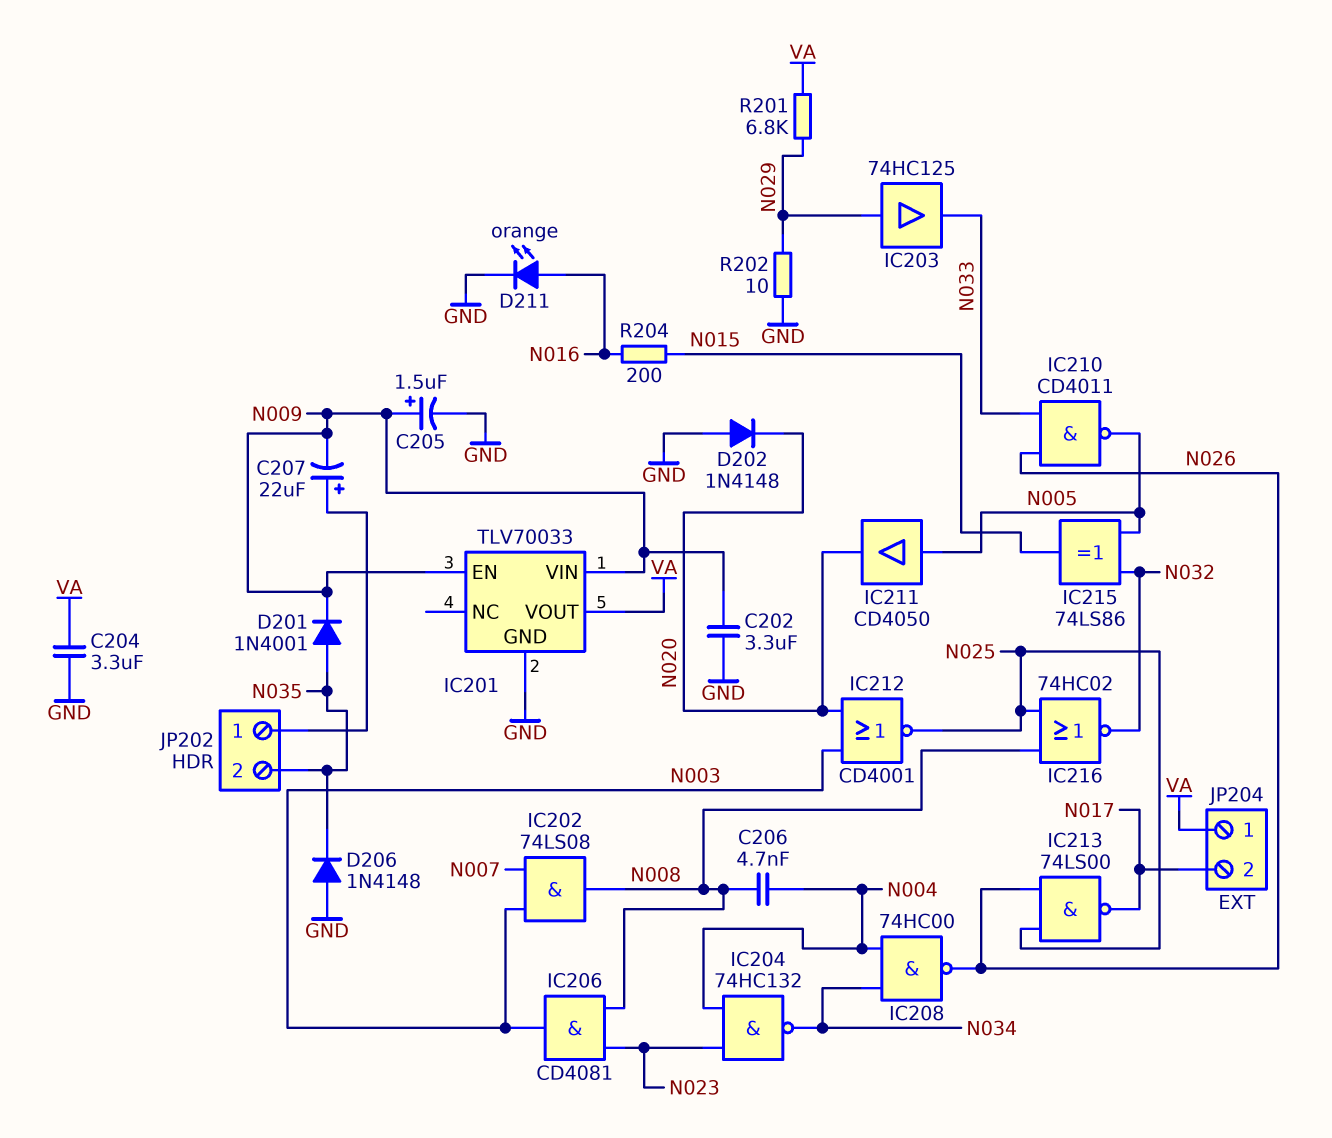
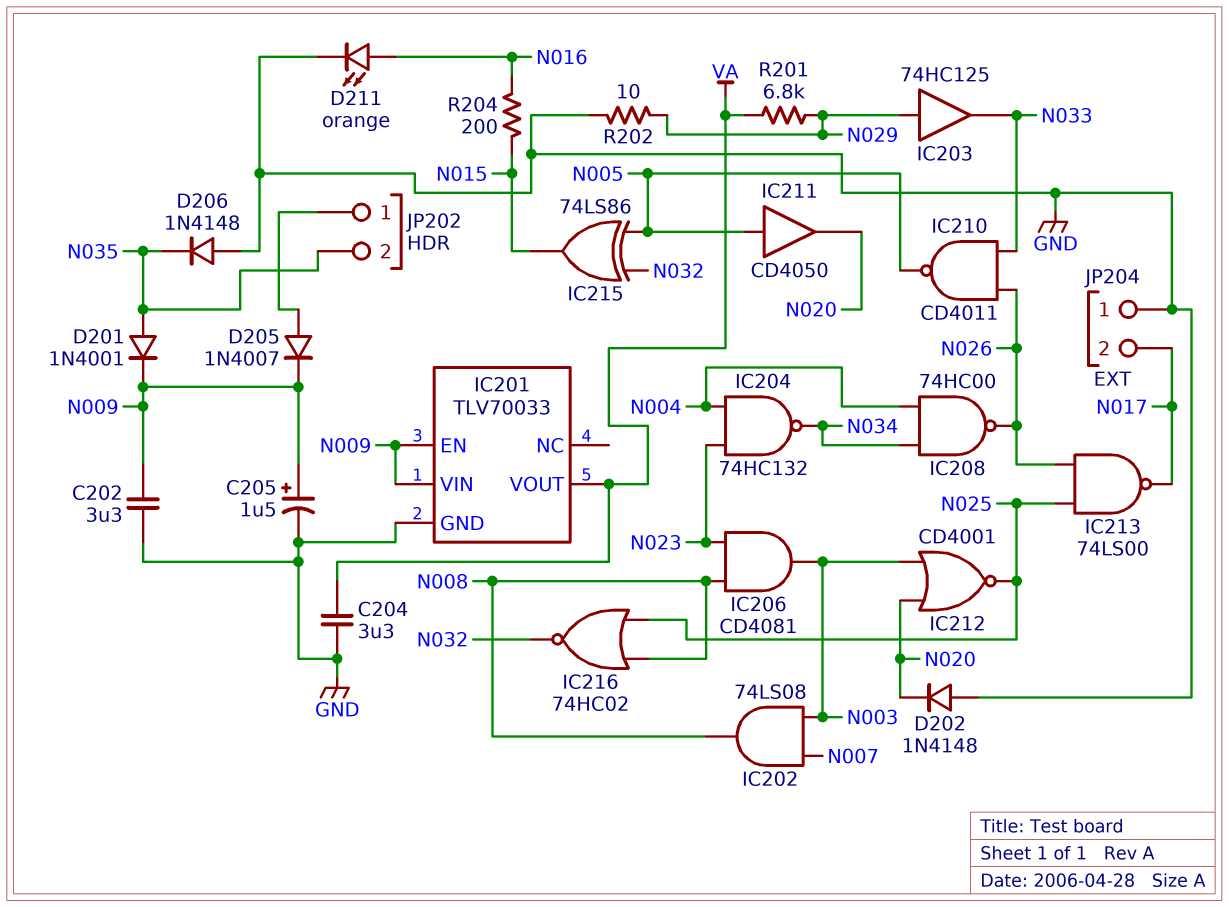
C206: 4.7nF (N004, N008) -> none
C207: 22uF (plus JP202/1, minus N009) -> none
D205: none -> diode 1N4007 (A JP202/1, K N009)
JP204 pin 1: VA -> GND

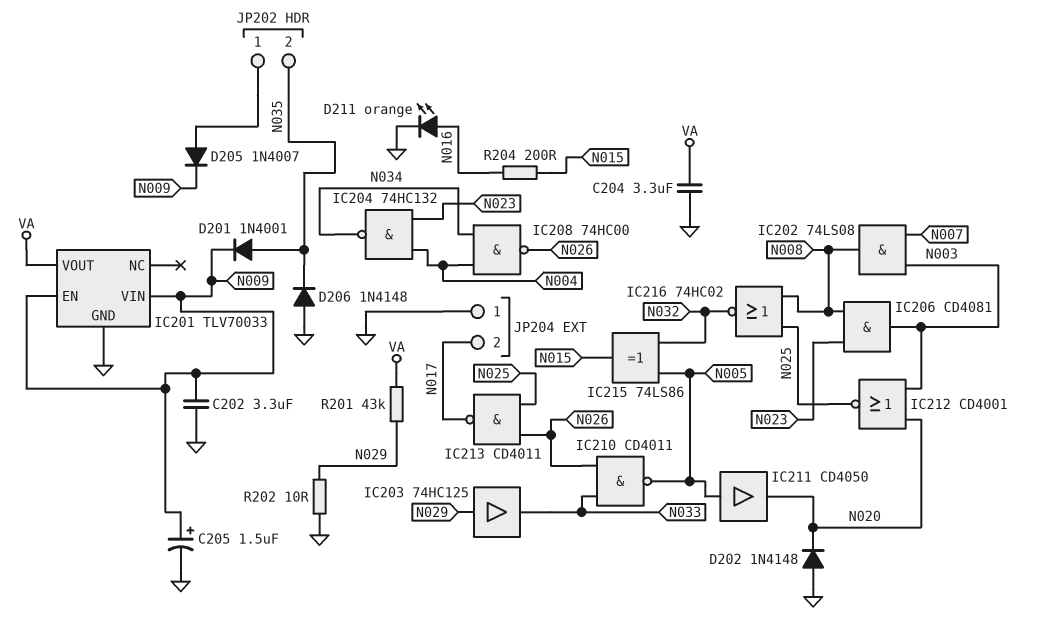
IC213: NAND 74LS00 (in N025, in N026, out N017) -> NAND CD4011 (in N025, in N026, out N017)
R201: 6.8k (N029, VA) -> 43k (N029, VA)

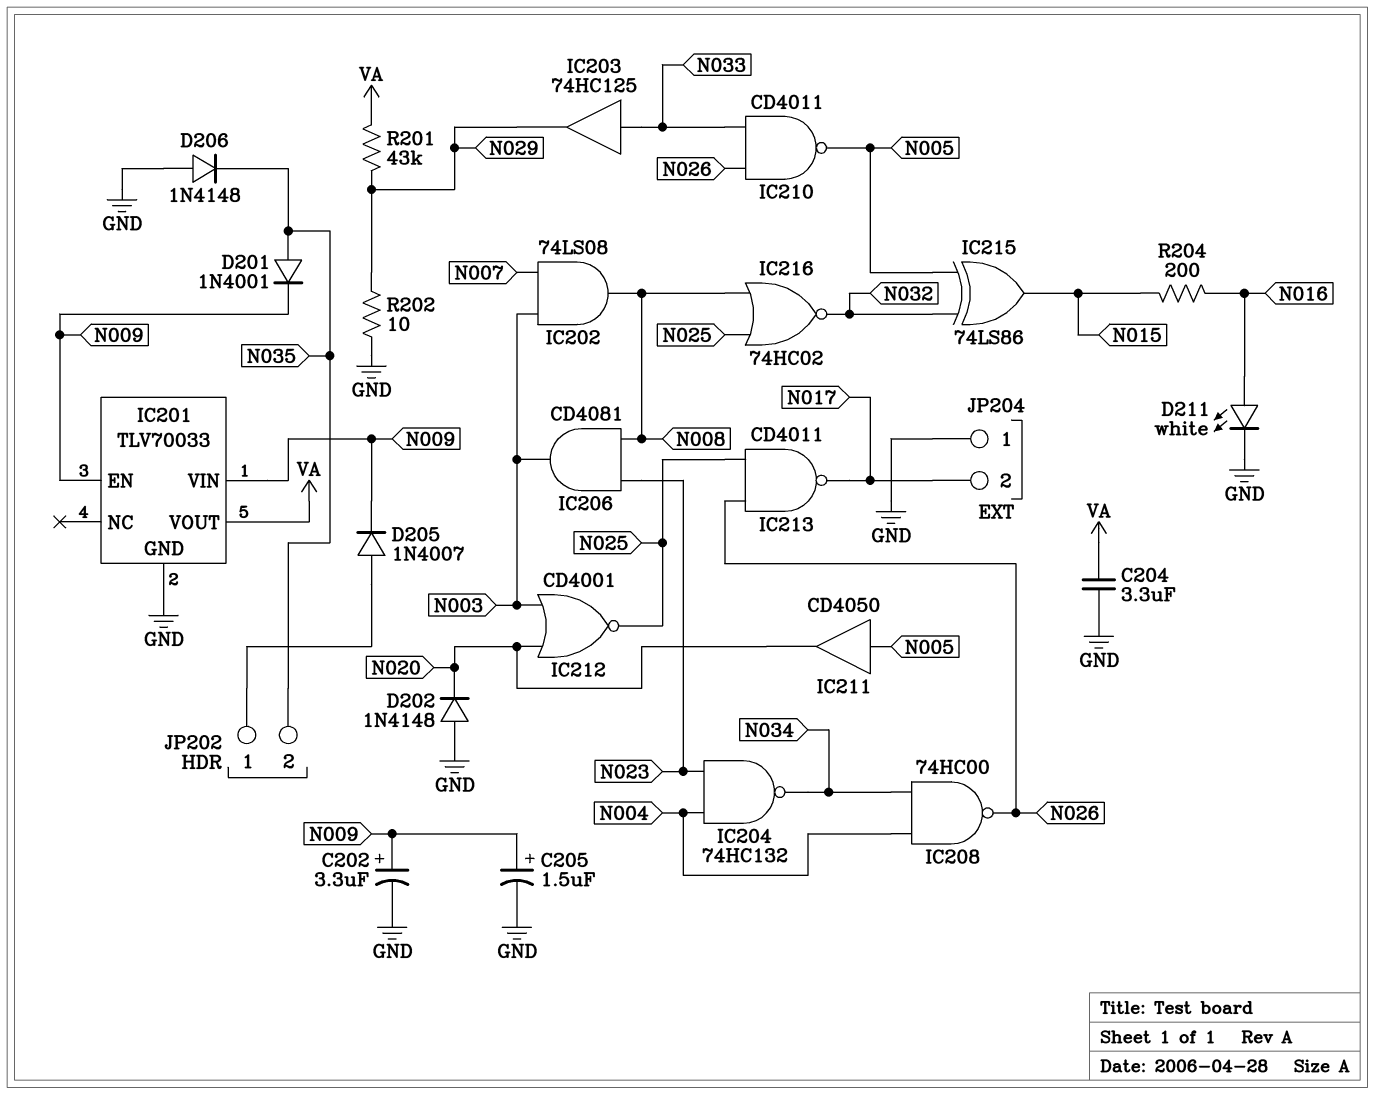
C202: 3.3uF (GND, N009) -> 3.3uF (plus N009, minus GND)
D211: LED orange (A N016, K GND) -> LED white (A N016, K GND)
IC203: buffer 74HC125 (in N029, out N033) -> buffer 74HC125 (in N033, out N029)

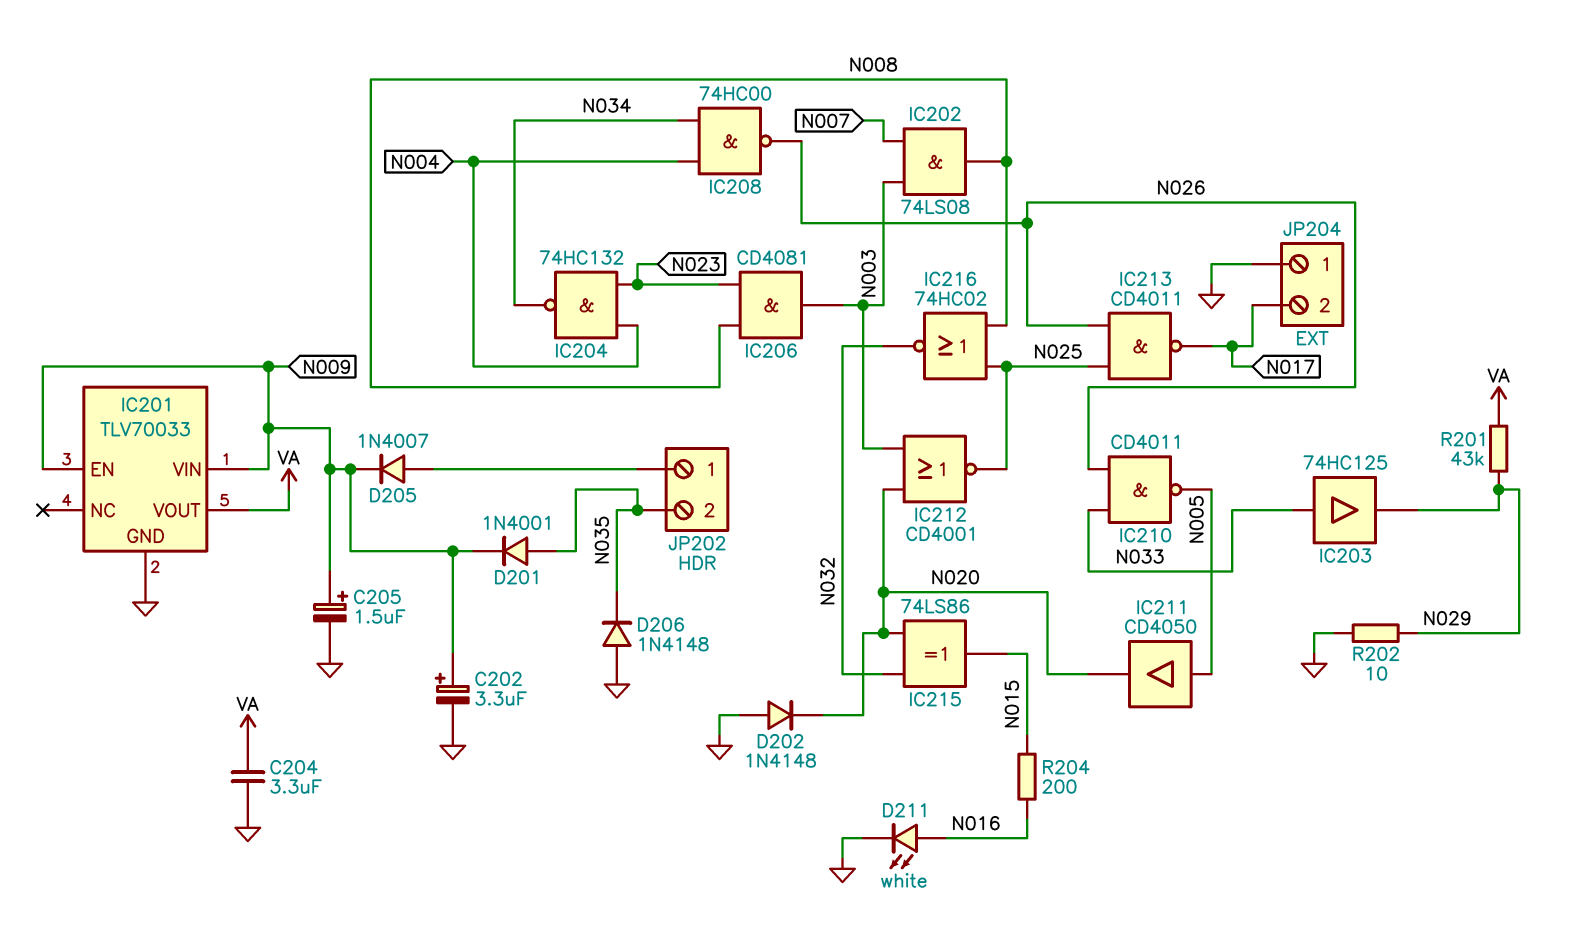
IC215: XOR 74LS86 (in N005, in N032, out N015) -> XOR 74LS86 (in N020, in N032, out N015)

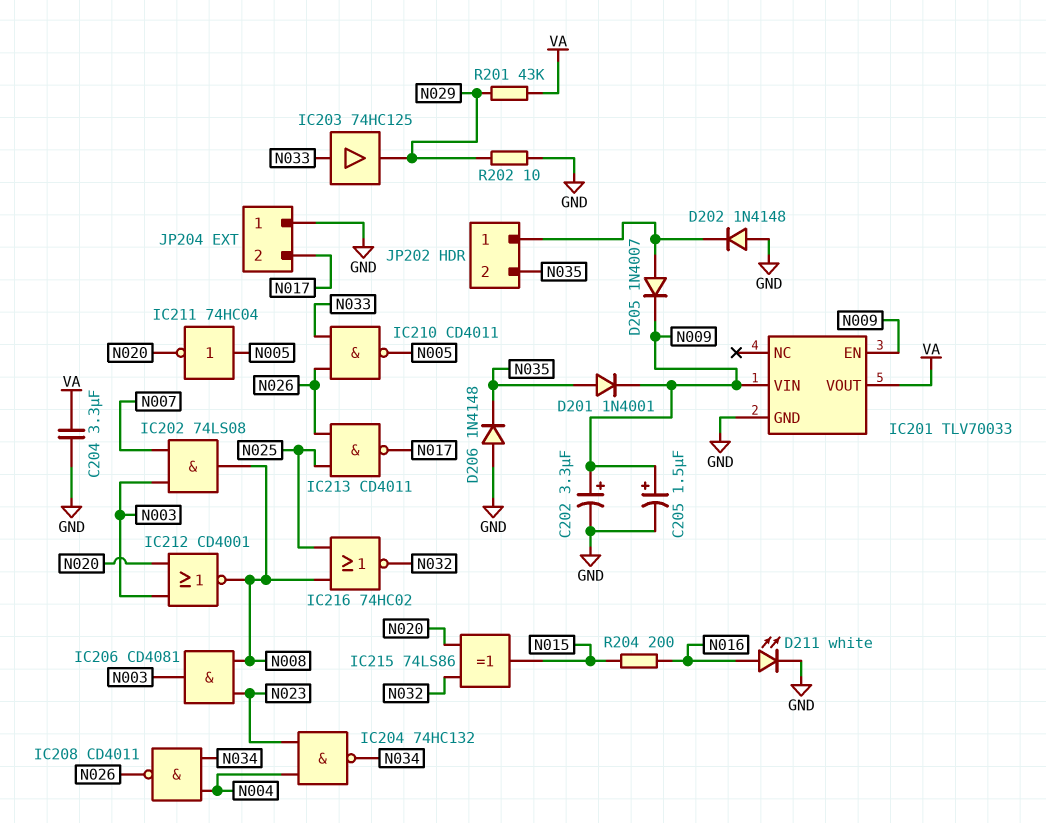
D202: diode 1N4148 (A GND, K N020) -> diode 1N4148 (A GND, K JP202/1)
IC208: NAND 74HC00 (in N004, in N034, out N026) -> NAND CD4011 (in N004, in N034, out N026)
IC211: buffer CD4050 (in N005, out N020) -> NOT 74HC04 (in N005, out N020)
IC212: NOR CD4001 (in N003, in N020, out N025) -> NOR CD4001 (in N003, in N020, out N008)

